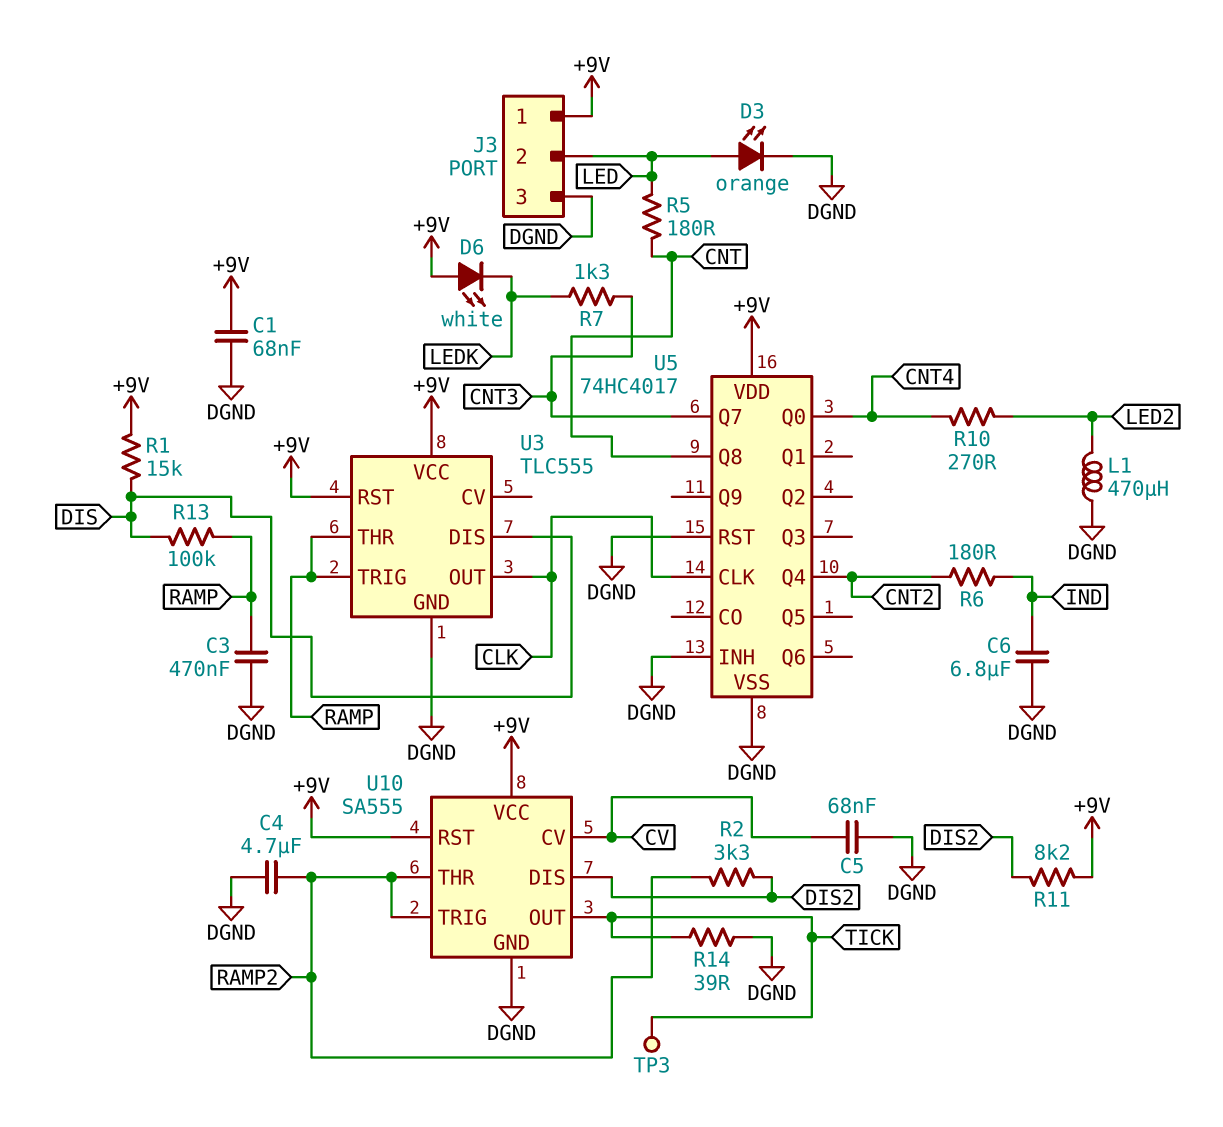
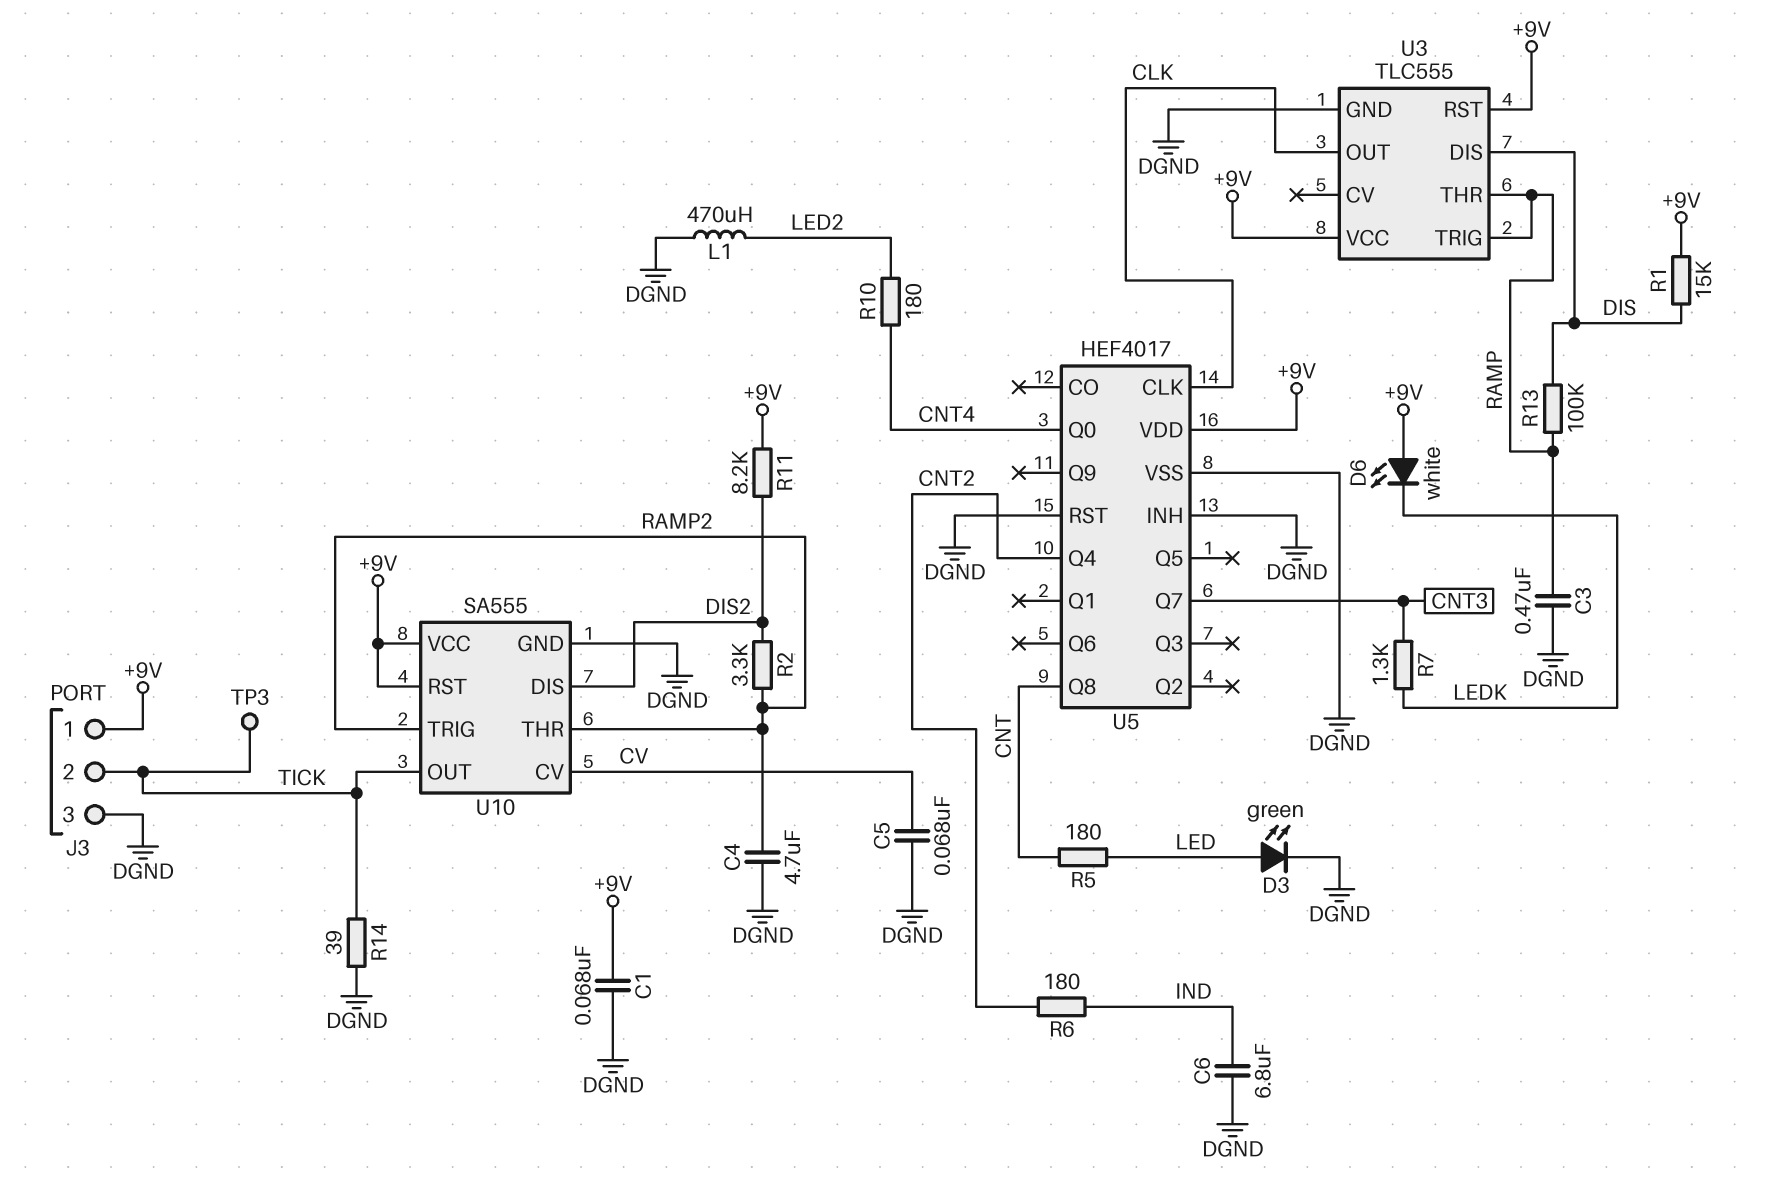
D3: LED orange (A LED, K DGND) -> LED green (A LED, K DGND)
J3 pin 2: LED -> TICK
R10: 270 (CNT4, LED2) -> 180 (CNT4, LED2)
U5: 74HC4017 -> HEF4017

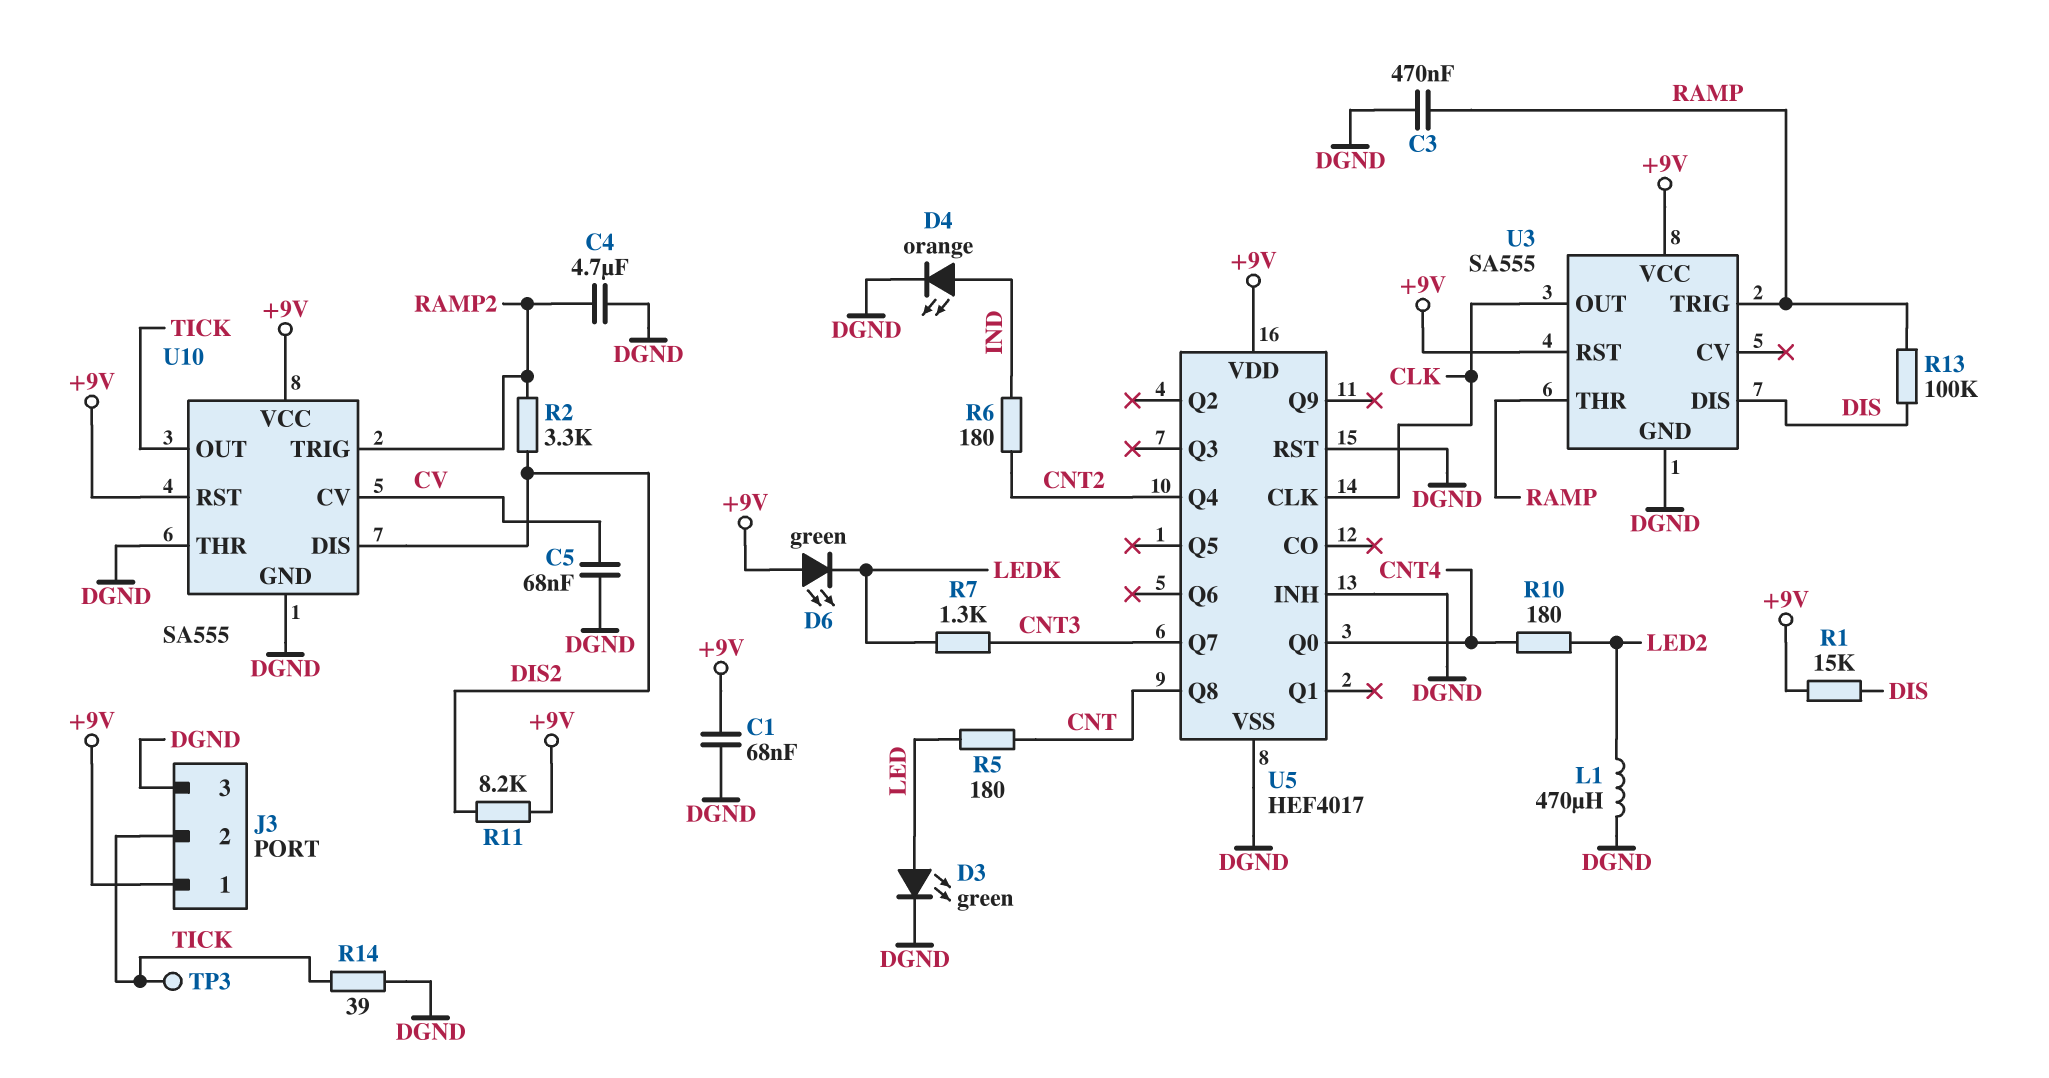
C6: 6.8uF (DGND, IND) -> none
D4: none -> LED orange (A IND, K DGND)
D6: LED white (A +9V, K LEDK) -> LED green (A +9V, K LEDK)
U3: TLC555 -> SA555
U10 pin THR: RAMP2 -> DGND

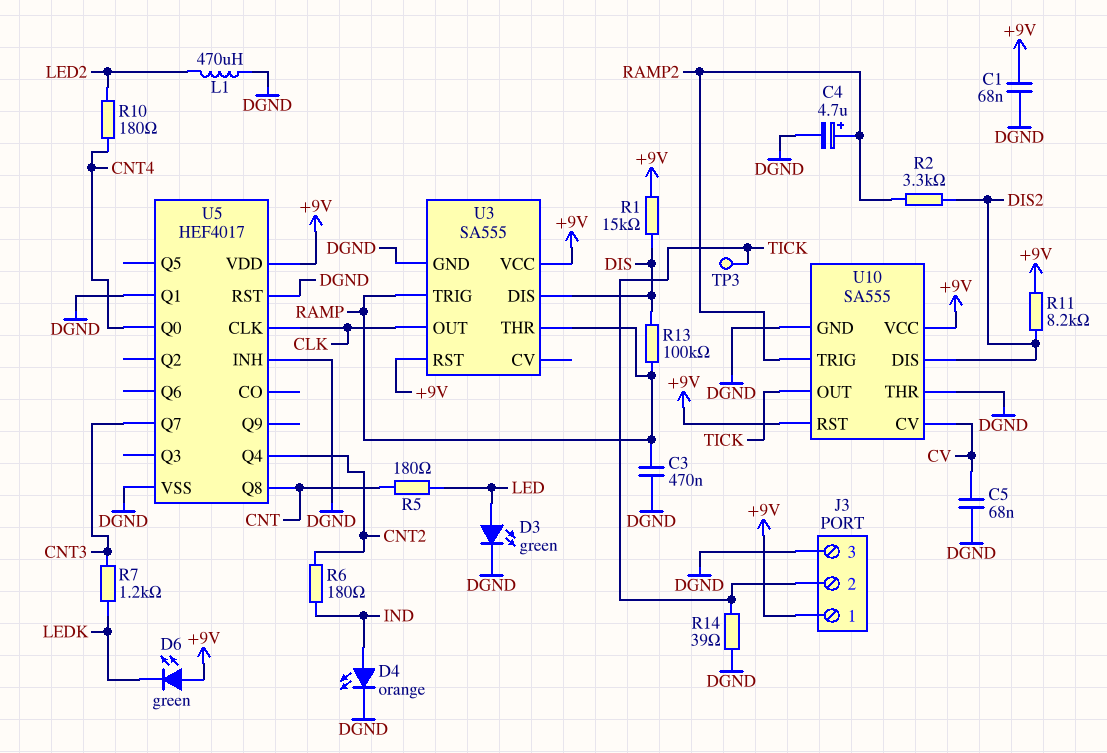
C4: 4.7uF (DGND, RAMP2) -> 4.7uF (plus RAMP2, minus DGND)
R7: 1.3k (CNT3, LEDK) -> 1.2k (CNT3, LEDK)
U5 pin Q1: none -> DGND

